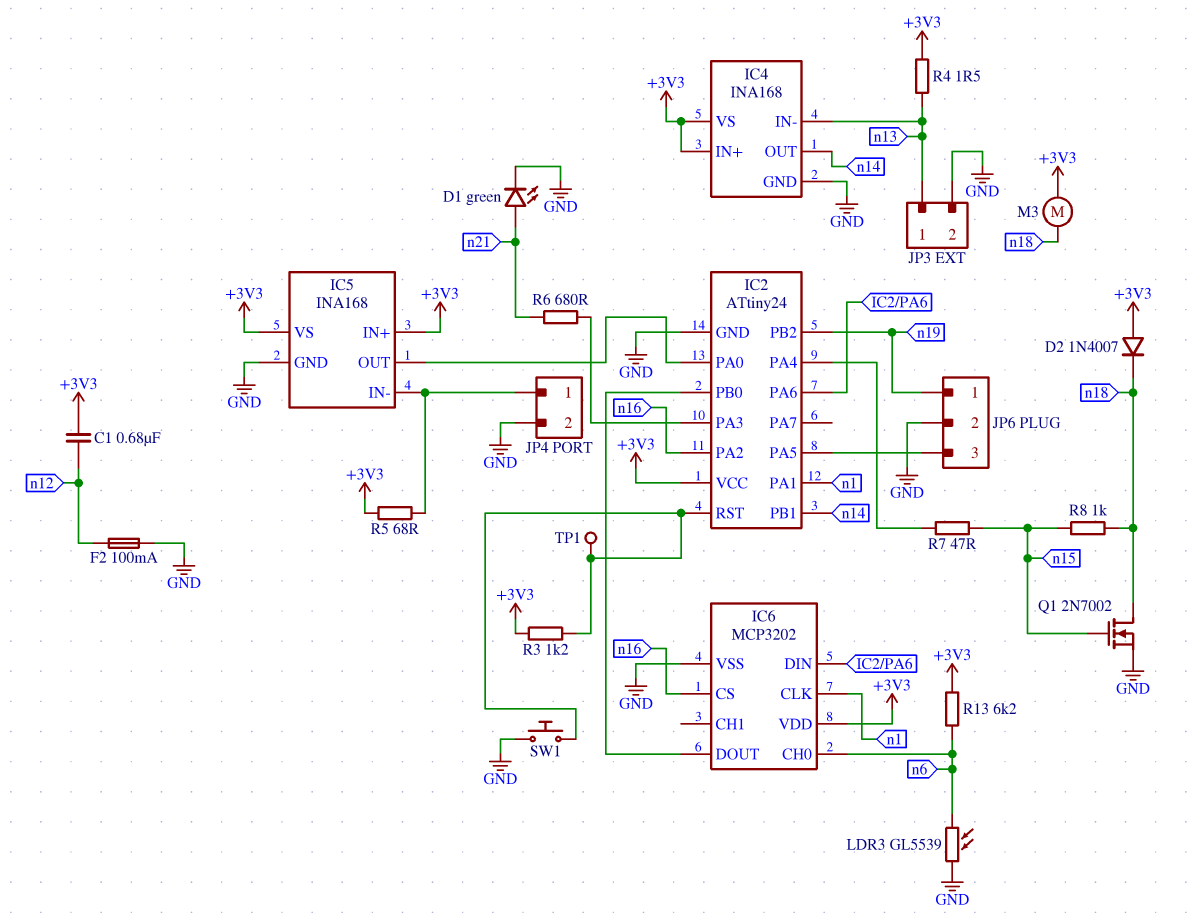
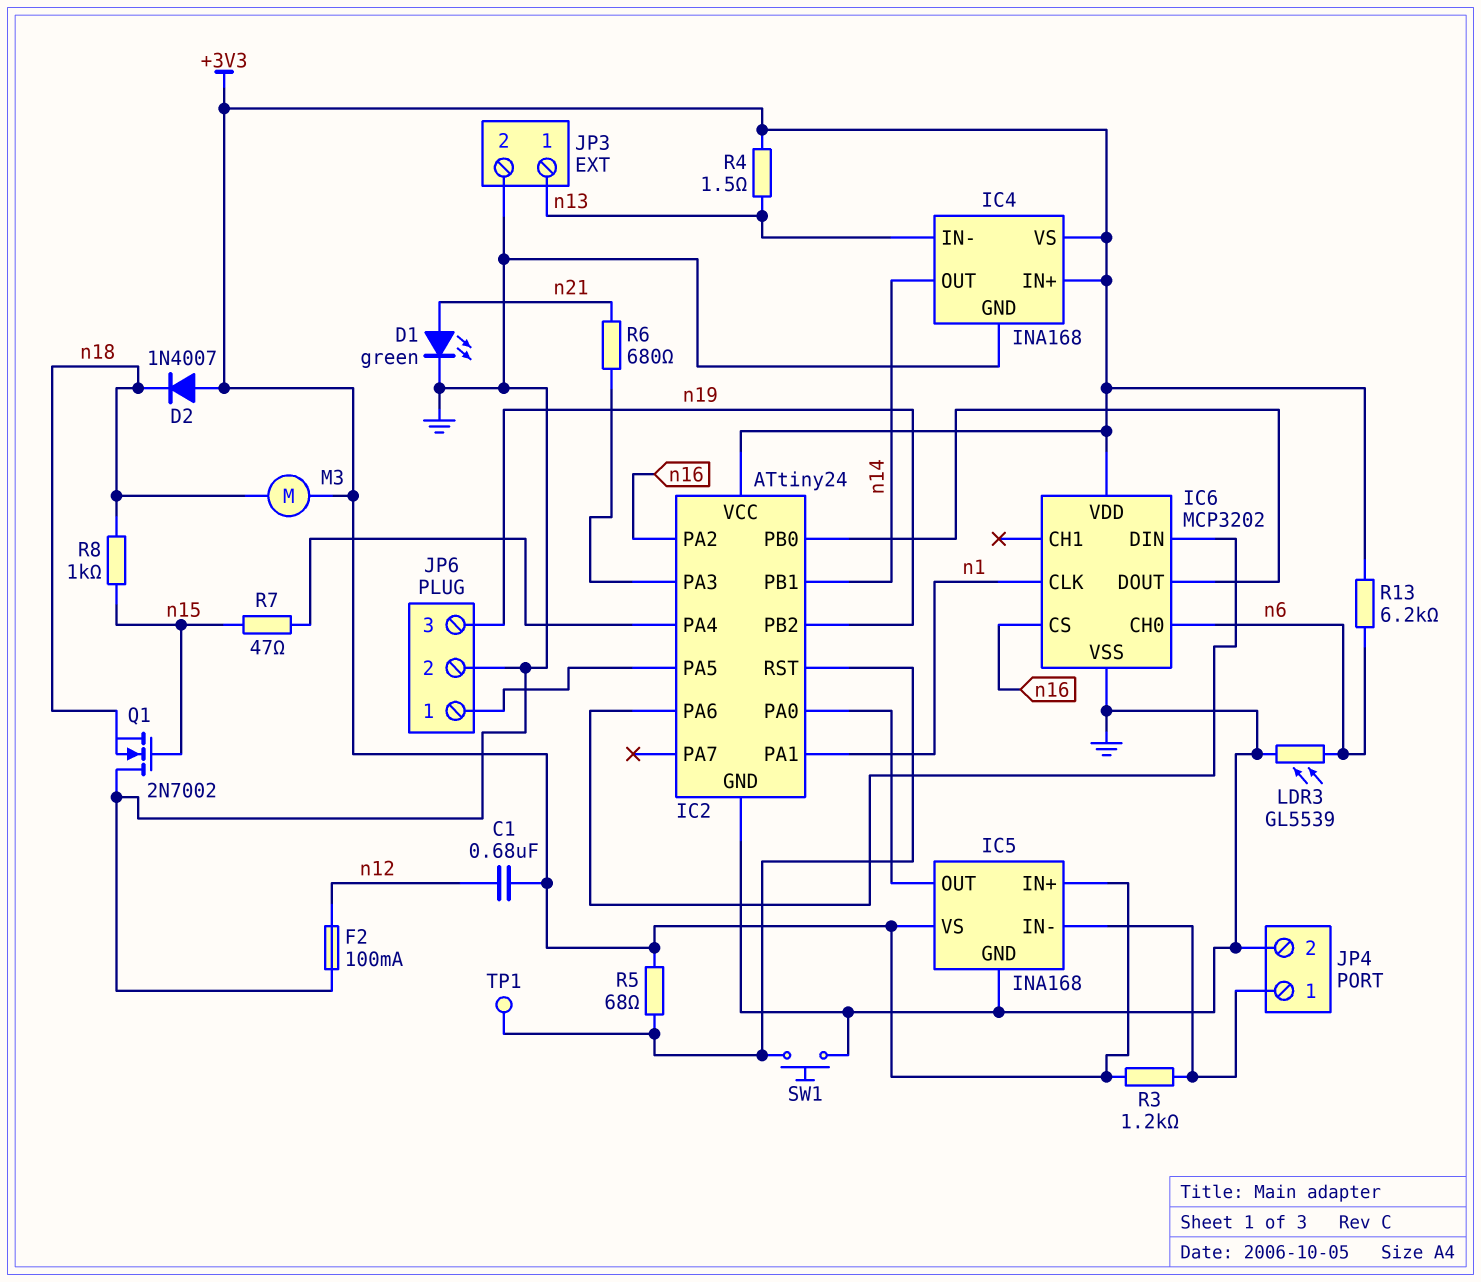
JP6 pin 1: n19 -> IC2/PA5
JP6 pin 3: IC2/PA5 -> n19
Q1: NMOS 2N7002 (G n15, D n18, S GND) -> NMOS 2N7002 (G n15, D GND, S n18)
R3: 1.2k (+3V3, IC2/RST) -> 1.2k (+3V3, IC5/IN-)
R5: 68 (+3V3, IC5/IN-) -> 68 (+3V3, IC2/RST)

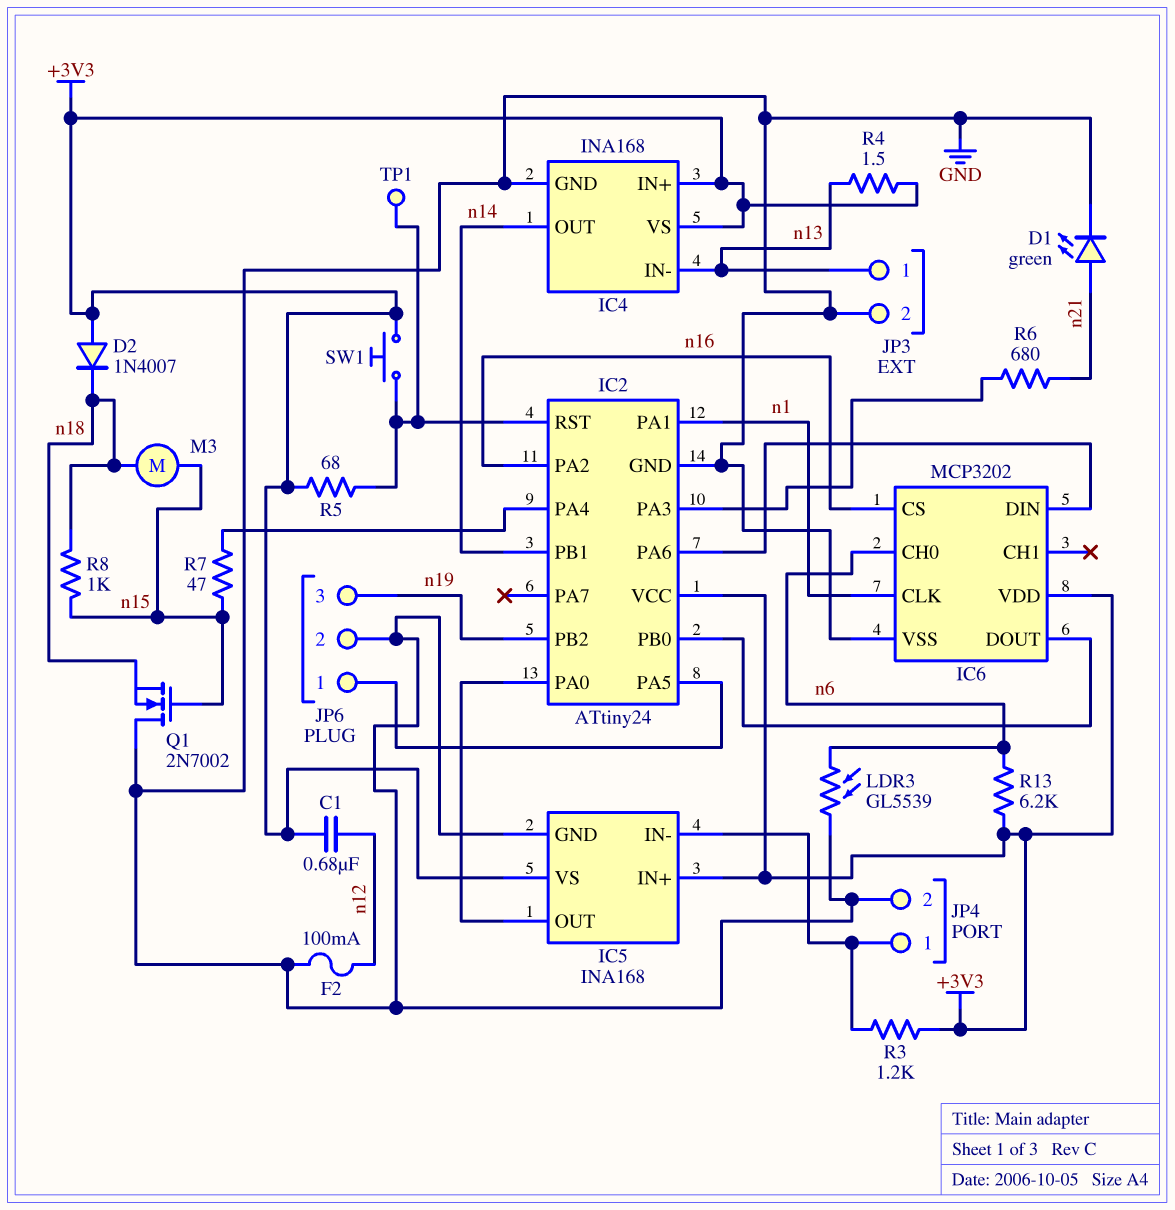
M3: motor (+3V3, n18) -> motor (n15, n18)
SW1: button (GND, IC2/RST) -> button (+3V3, IC2/RST)

